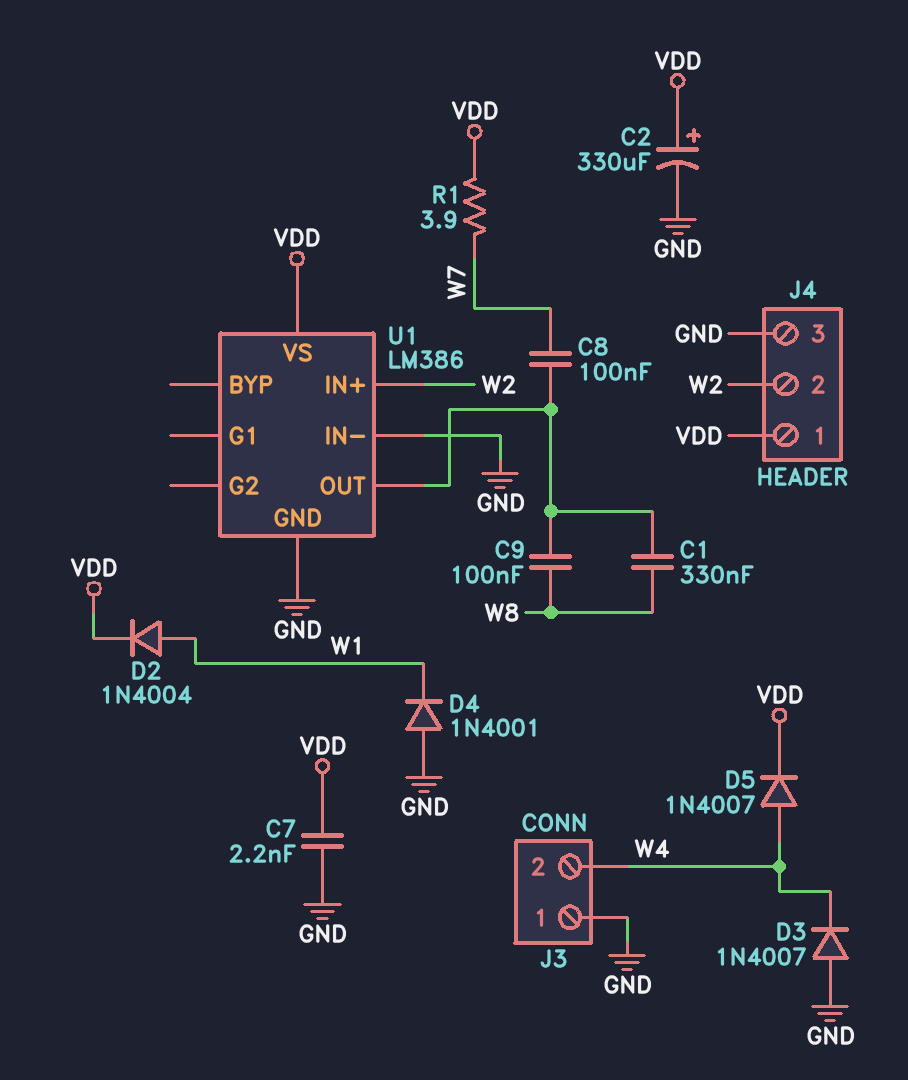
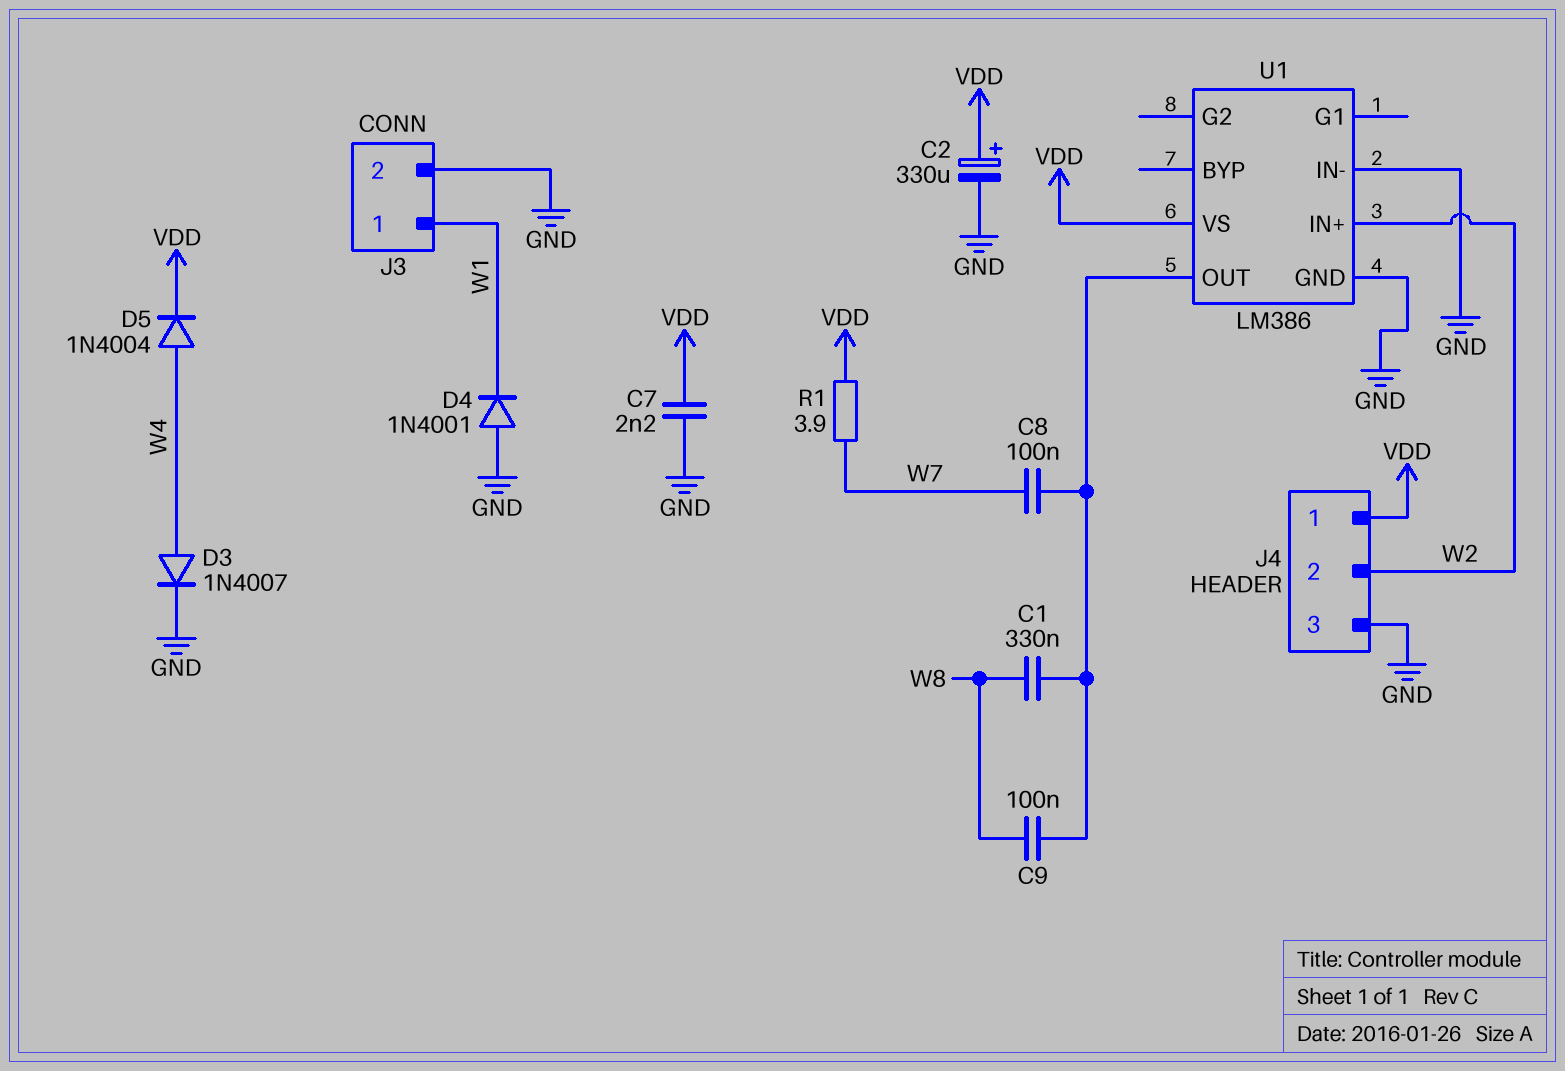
D2: diode 1N4004 (A W1, K VDD) -> none
D3: diode 1N4007 (A GND, K W4) -> diode 1N4007 (A W4, K GND)
D5: diode 1N4007 (A W4, K VDD) -> diode 1N4004 (A W4, K VDD)
J3 pin 1: GND -> W1
J3 pin 2: W4 -> GND

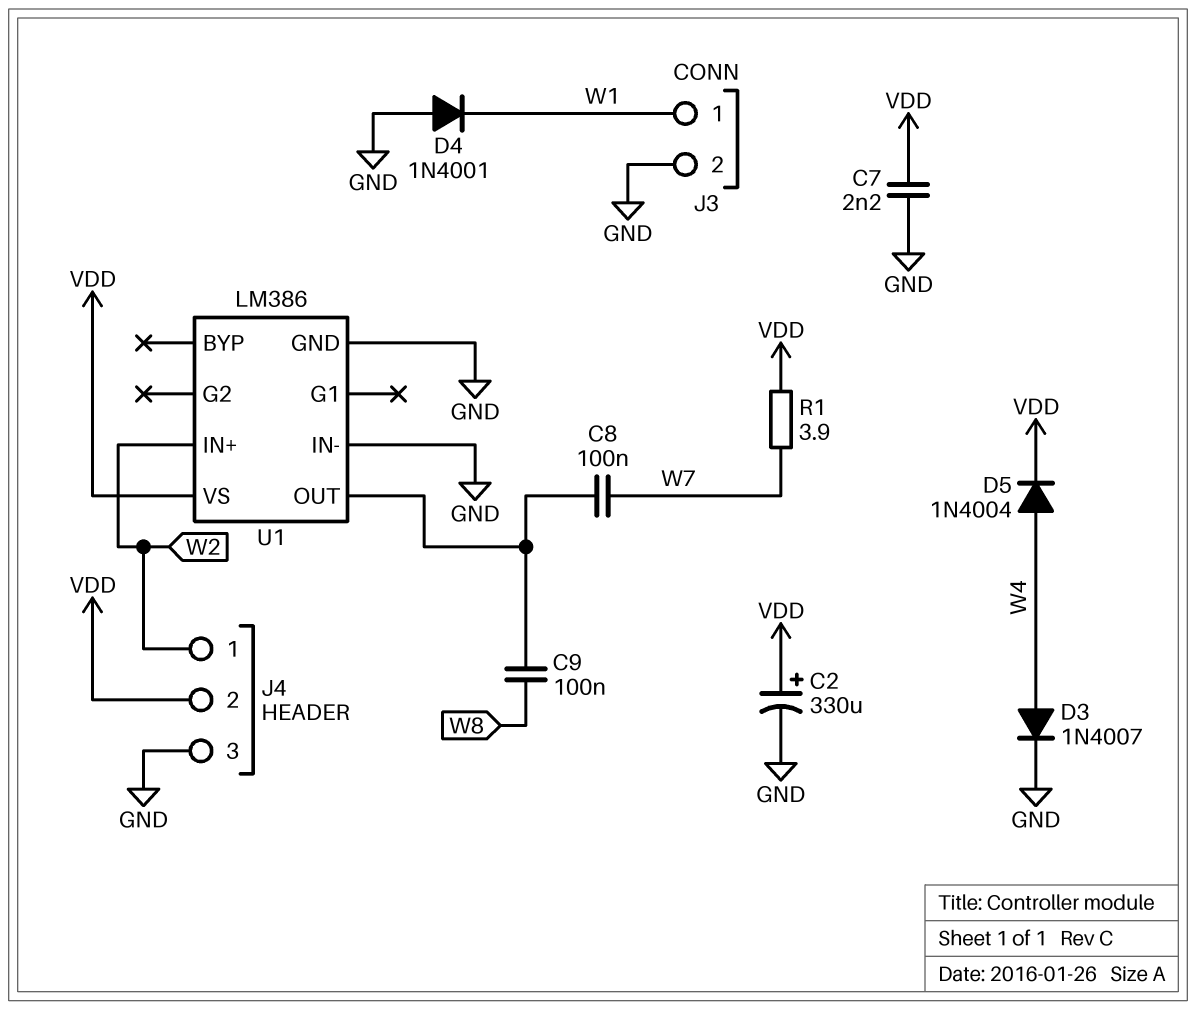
C1: 330nF (U1/OUT, W8) -> none
J4 pin 1: VDD -> W2
J4 pin 2: W2 -> VDD

